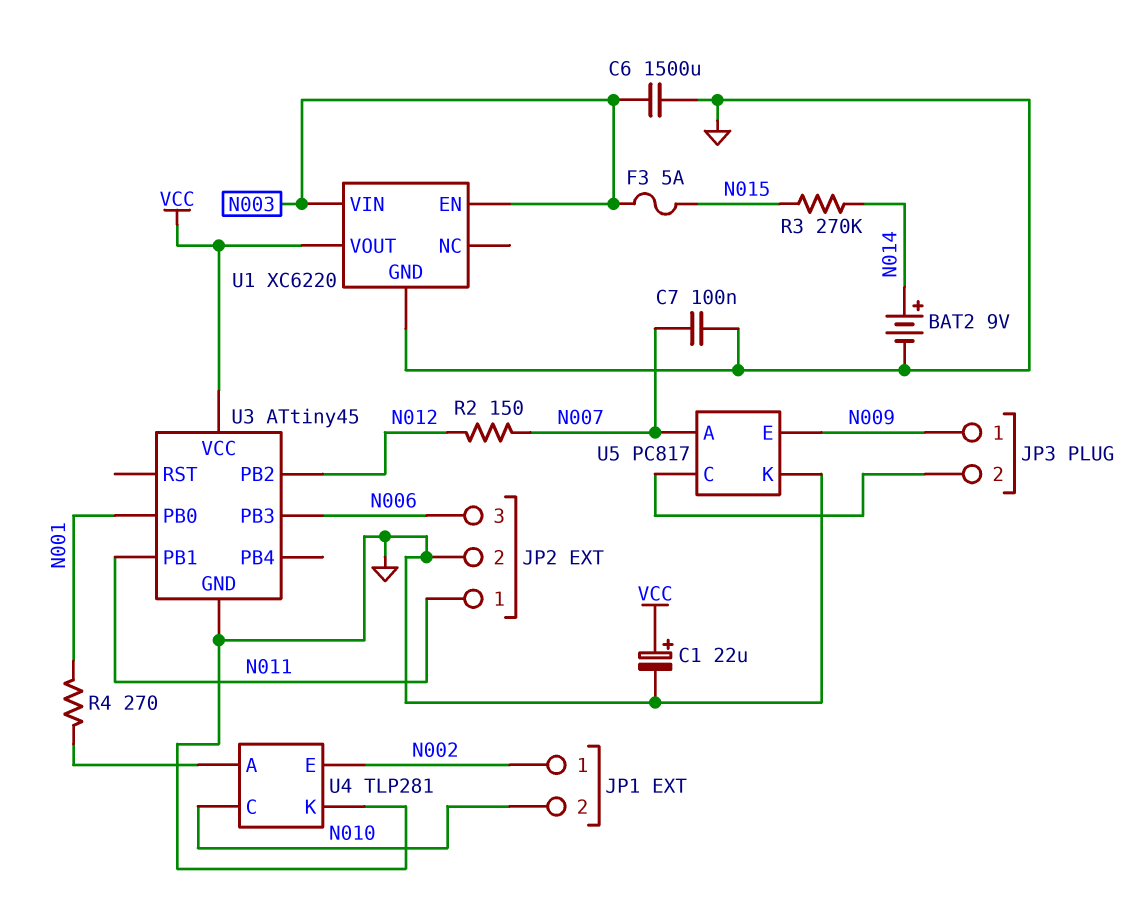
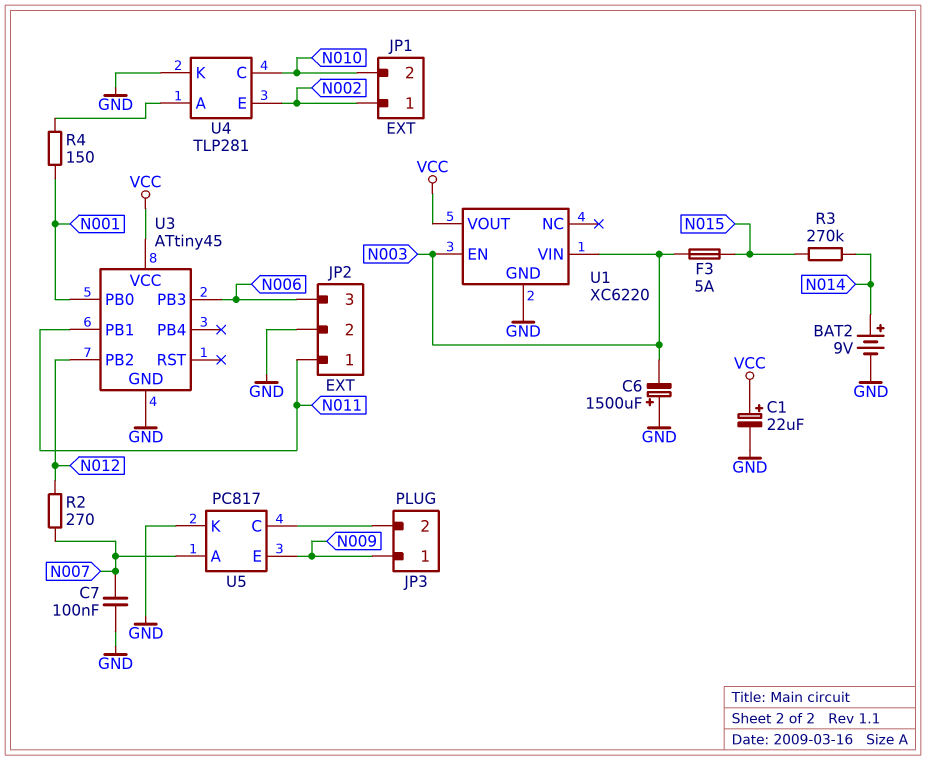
C6: 1500uF (GND, N003) -> 1500uF (plus GND, minus N003)
R2: 150 (N007, N012) -> 270 (N007, N012)
R4: 270 (N001, U4/A) -> 150 (N001, U4/A)

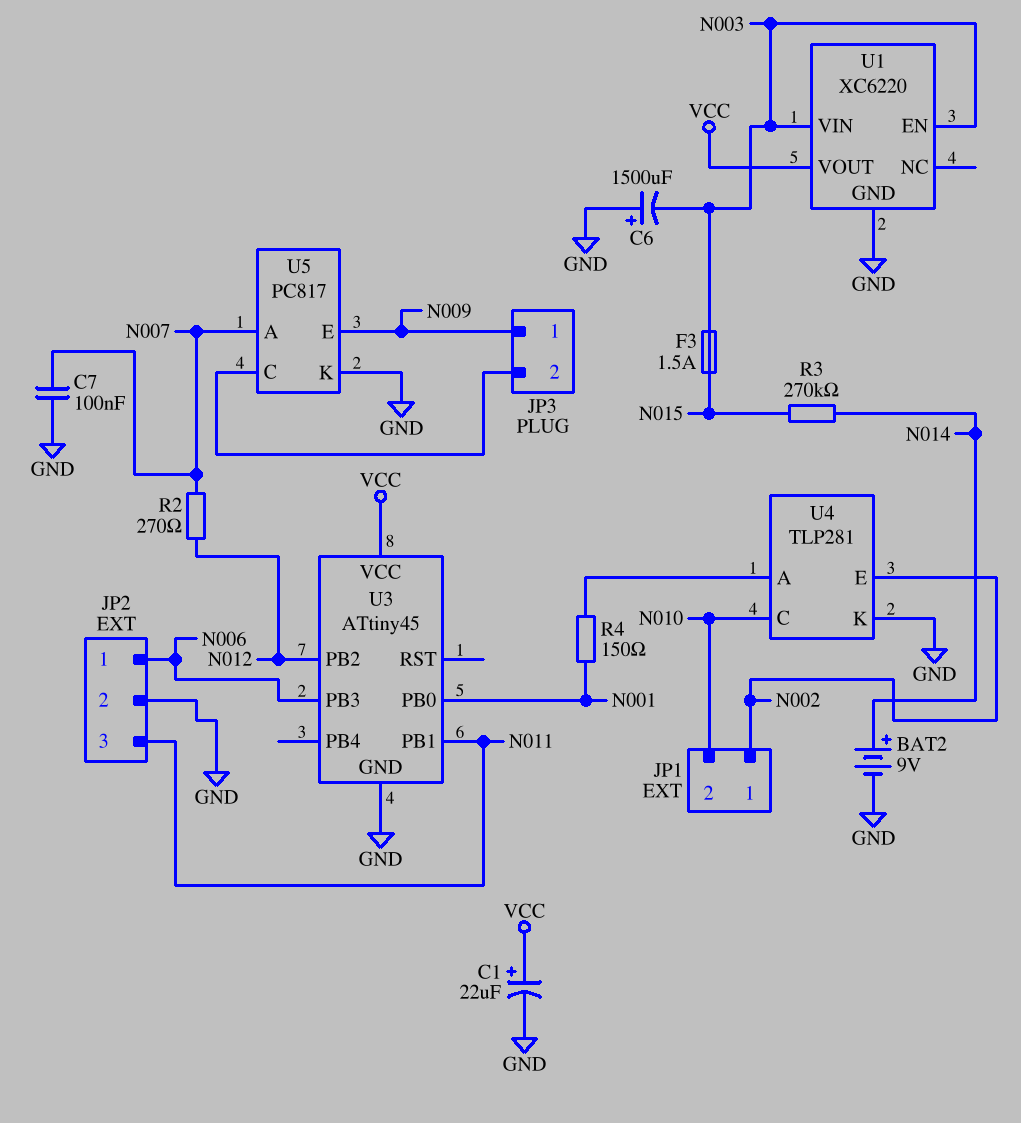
F3: 5A (N003, N015) -> 1.5A (N003, N015)
JP2 pin 1: N011 -> N006
JP2 pin 3: N006 -> N011

